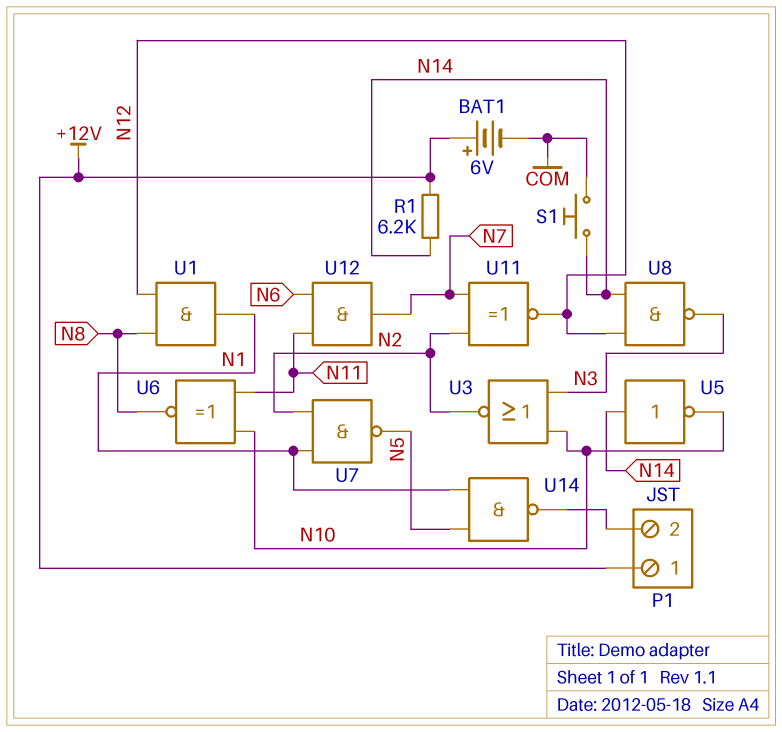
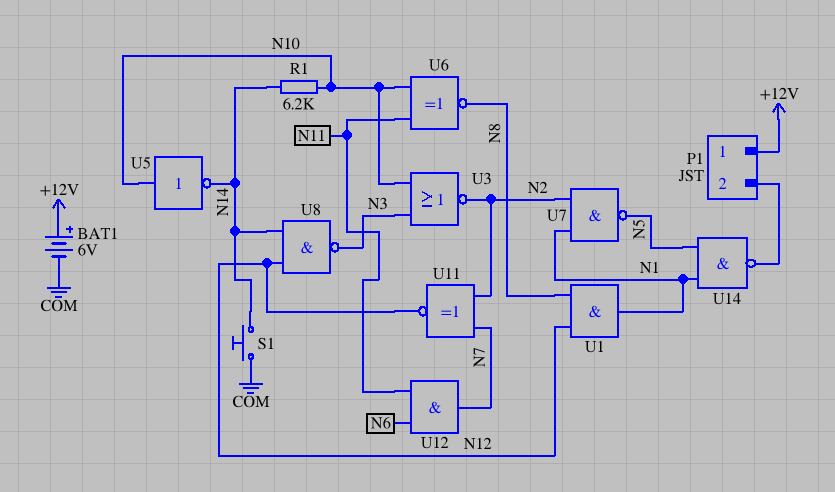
R1: 6.2k (+12V, N14) -> 6.2k (N10, N14)
U5: NOT (in N14, out N10) -> NOT (in N10, out N14)

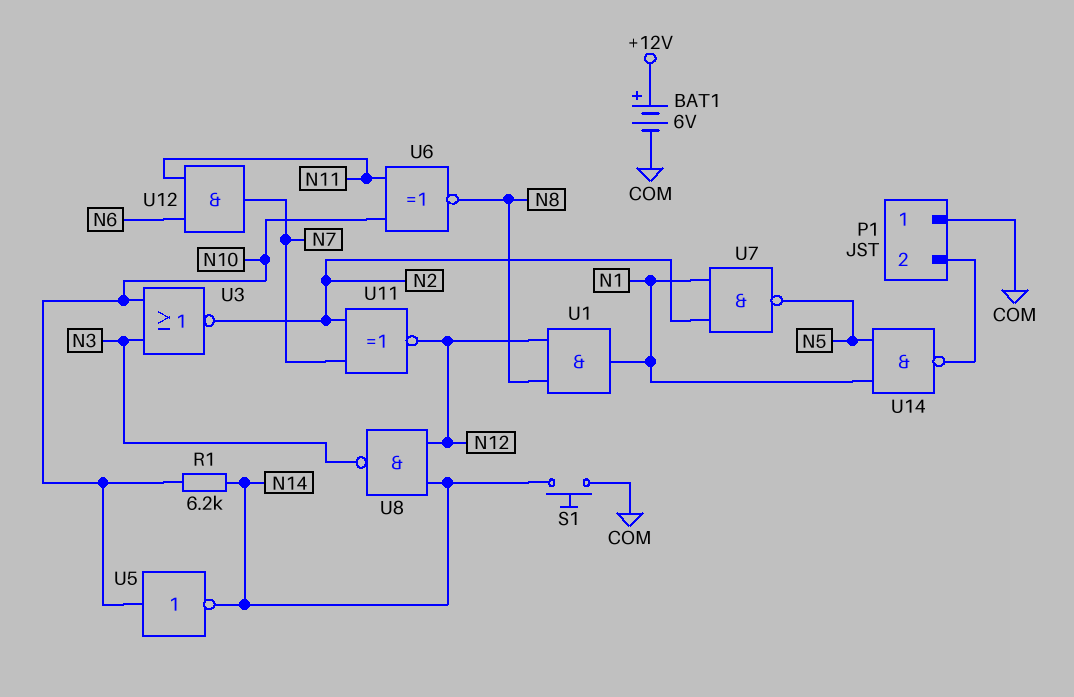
P1 pin 1: +12V -> COM

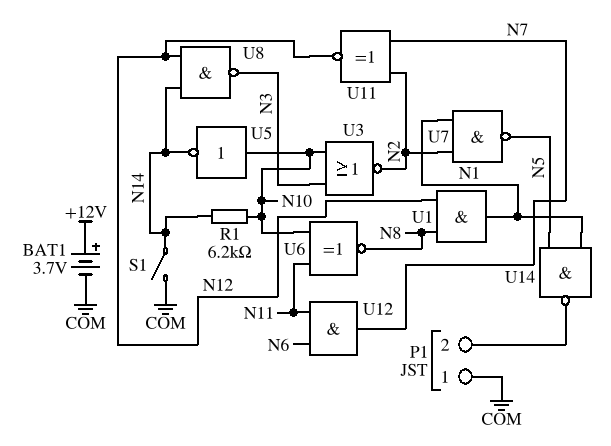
BAT1: 6V (plus +12V, minus COM) -> 3.7V (plus +12V, minus COM)
S1: button (COM, N14) -> switch (COM, N14)

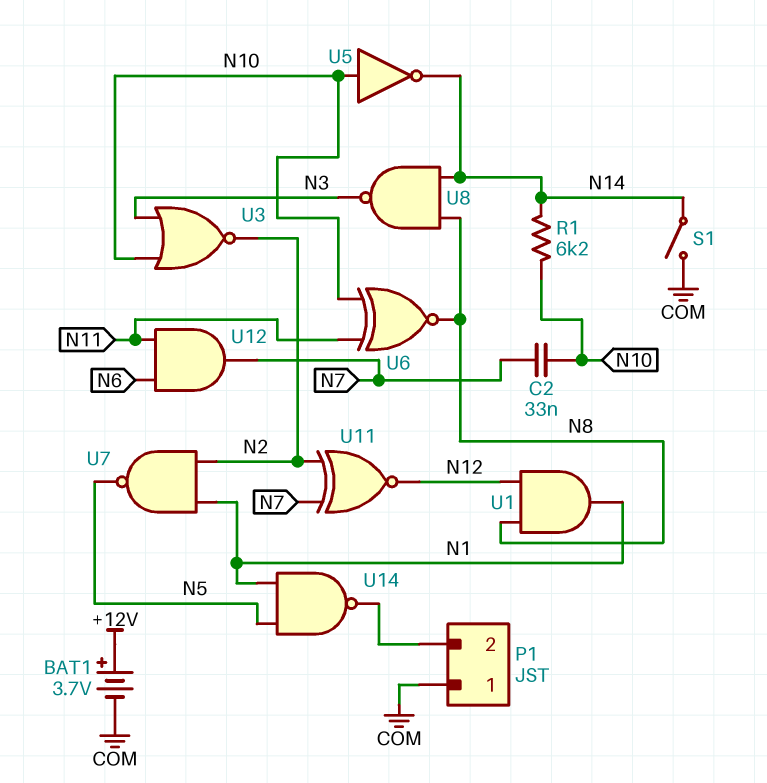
C2: none -> 33nF (N7, N10)
U8: NAND (in N12, in N14, out N3) -> NAND (in N8, in N14, out N3)

